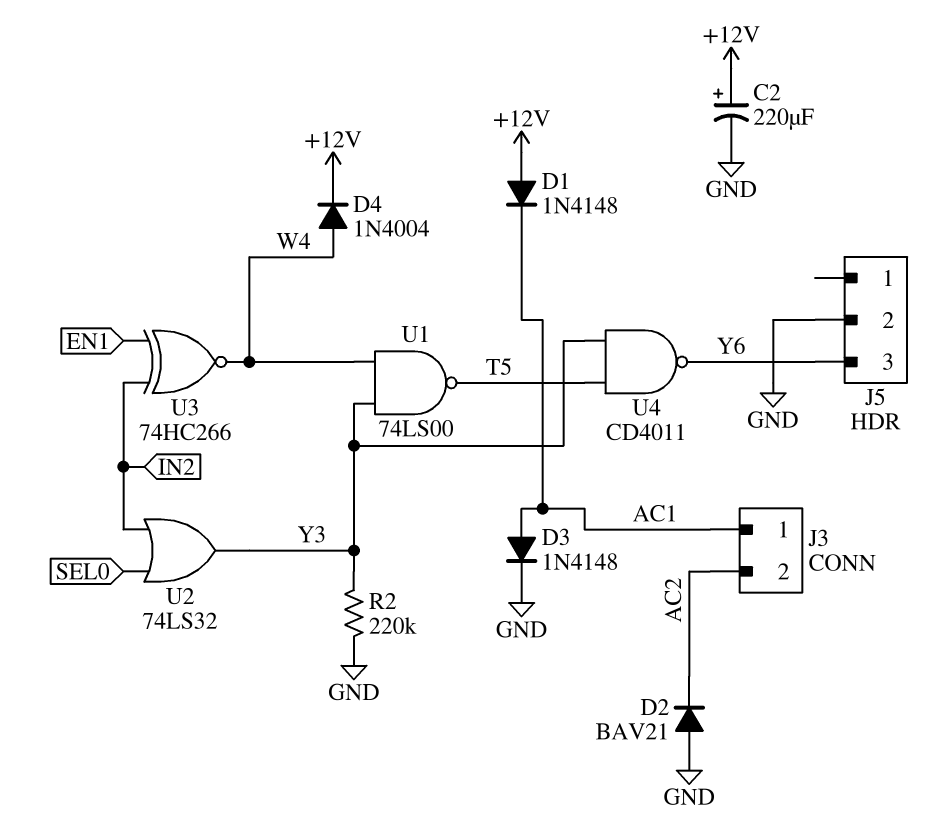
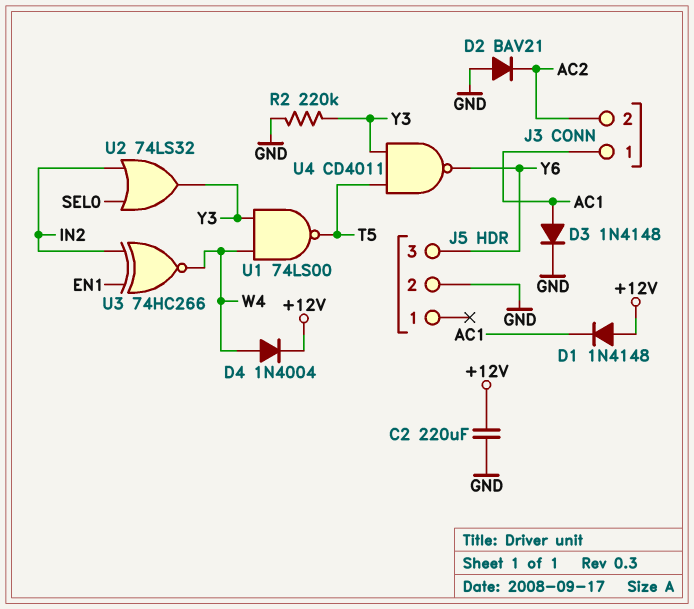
C2: 220uF (plus +12V, minus GND) -> 220uF (+12V, GND)

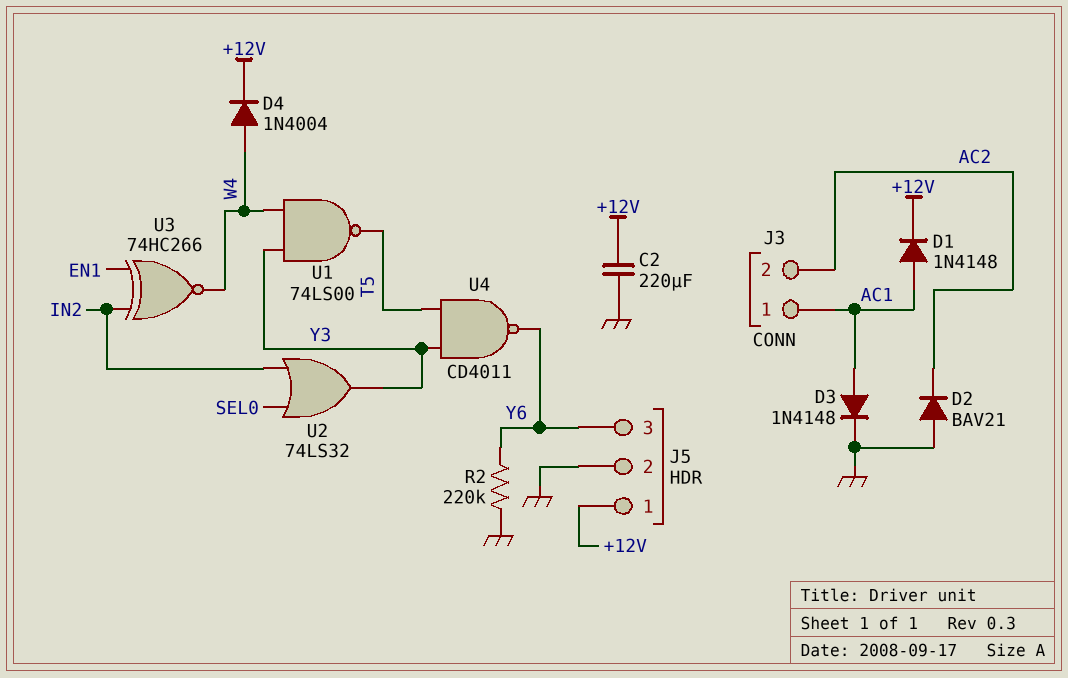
D1: diode 1N4148 (A +12V, K AC1) -> diode 1N4148 (A AC1, K +12V)
J5 pin 1: none -> +12V
R2: 220k (GND, Y3) -> 220k (GND, Y6)

